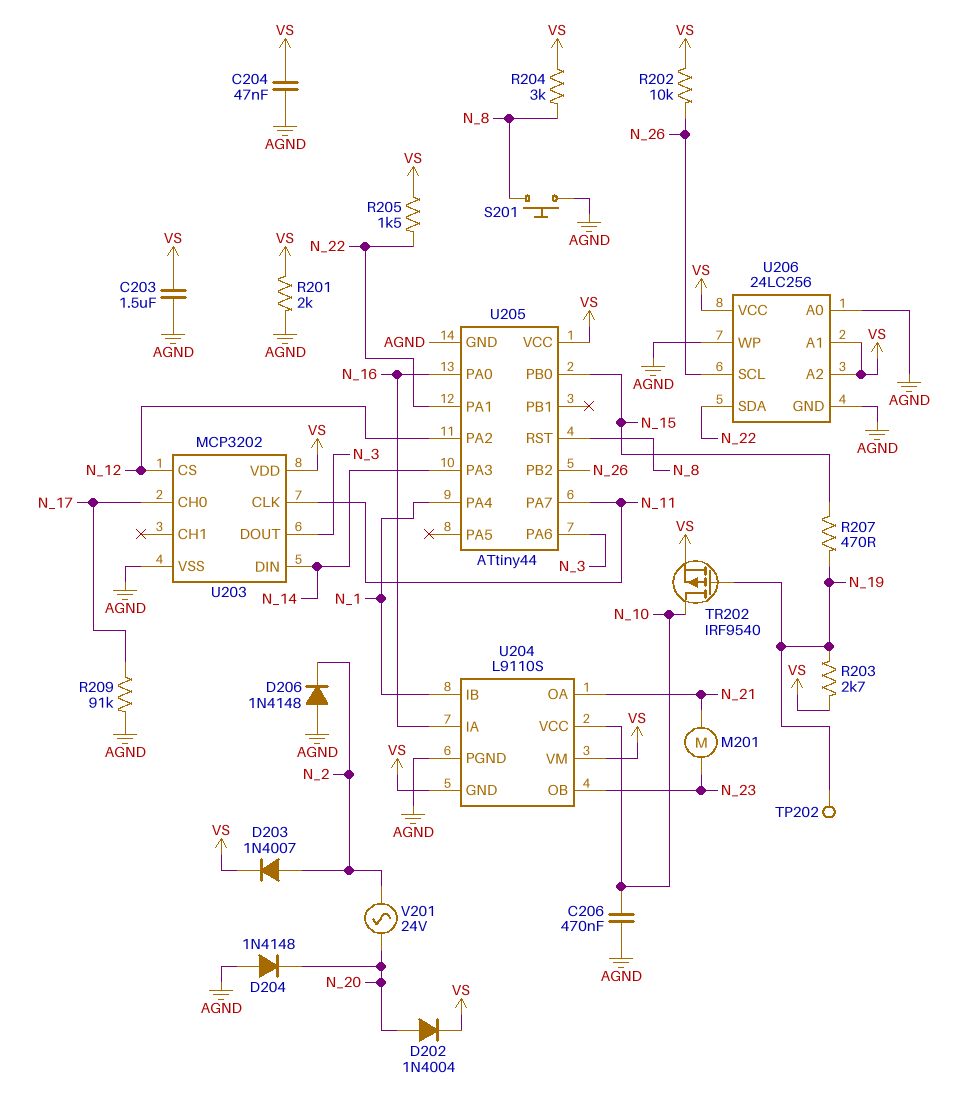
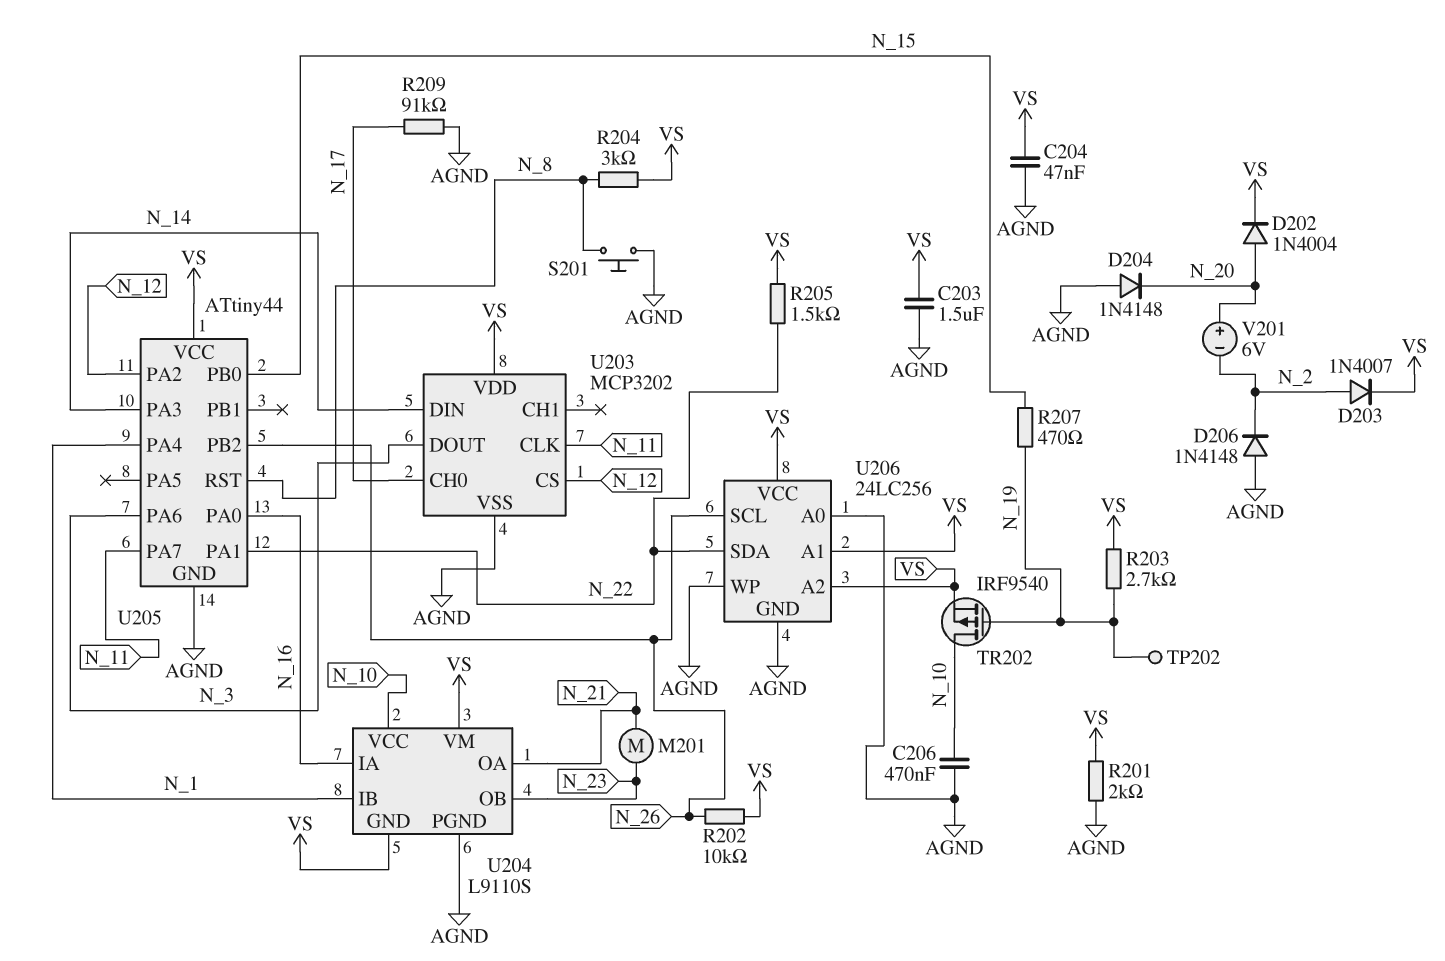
V201: AC 24V (N_2, N_20) -> 6V (plus N_20, minus N_2)

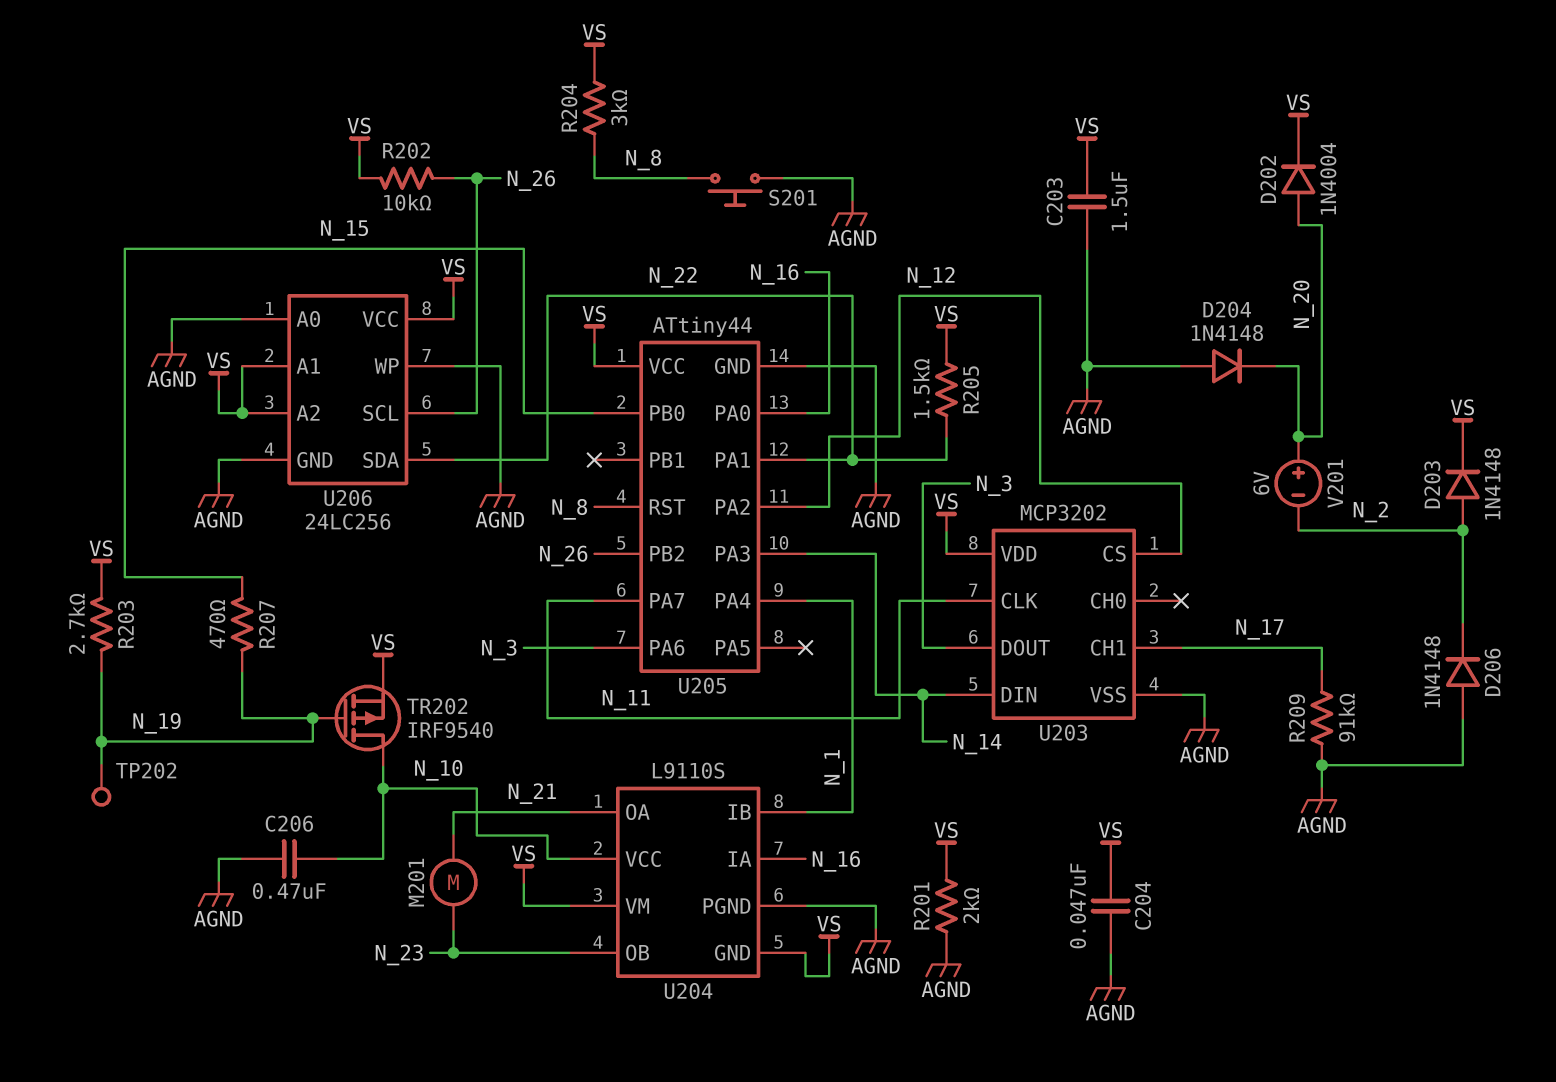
D203: diode 1N4007 (A N_2, K VS) -> diode 1N4148 (A N_2, K VS)
U203 pin CH0: N_17 -> none
U203 pin CH1: none -> N_17

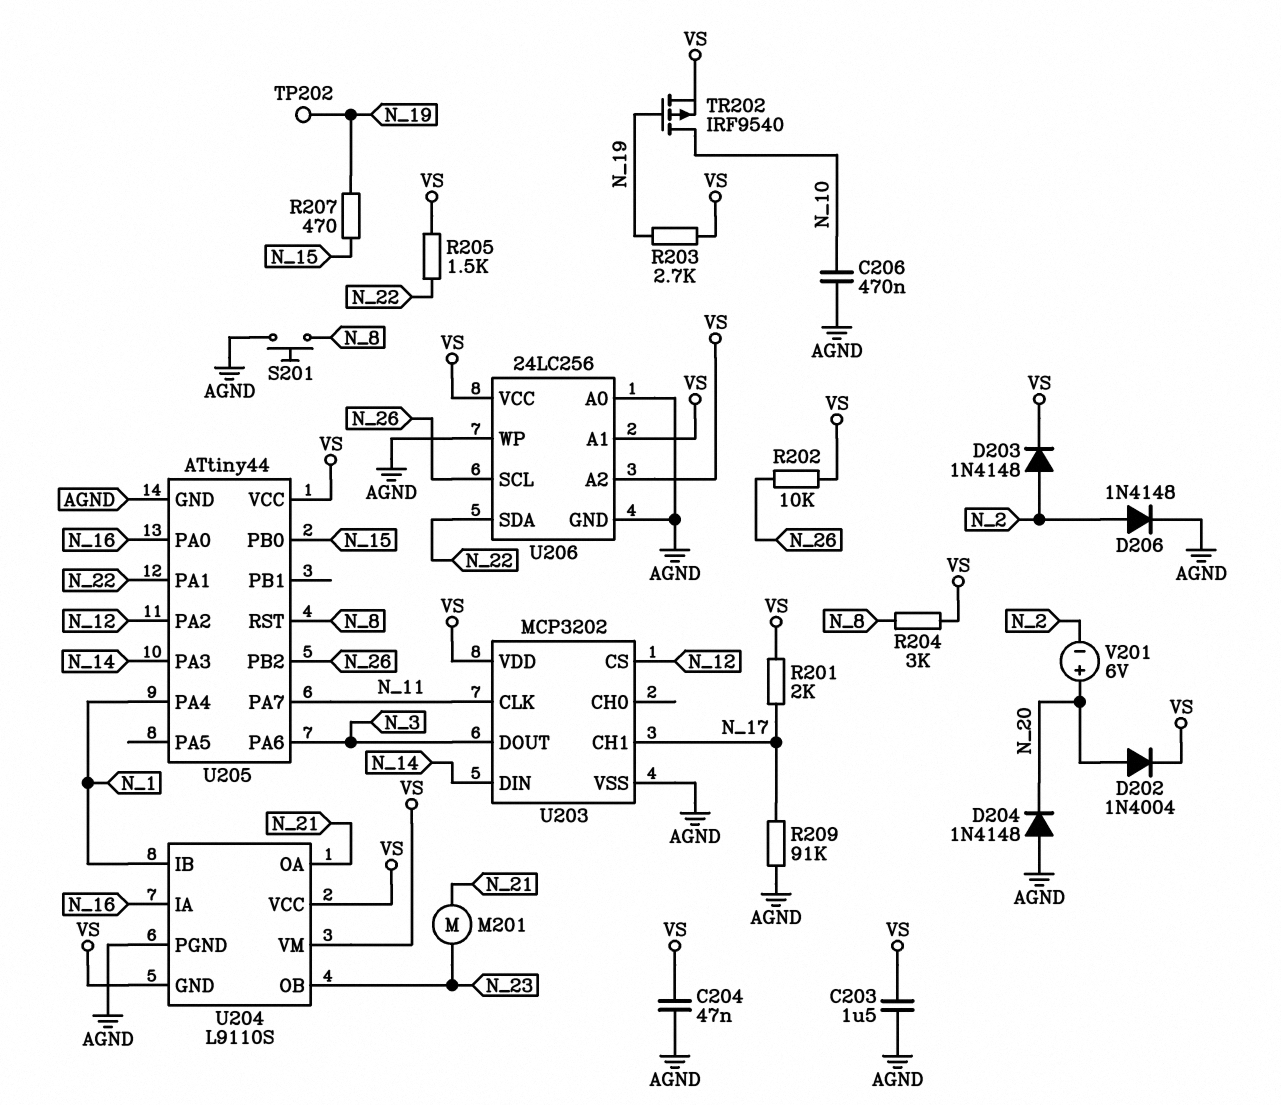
D206: diode 1N4148 (A AGND, K N_2) -> diode 1N4148 (A N_2, K AGND)
R201: 2k (AGND, VS) -> 2k (N_17, VS)
U204 pin VCC: N_10 -> VS

